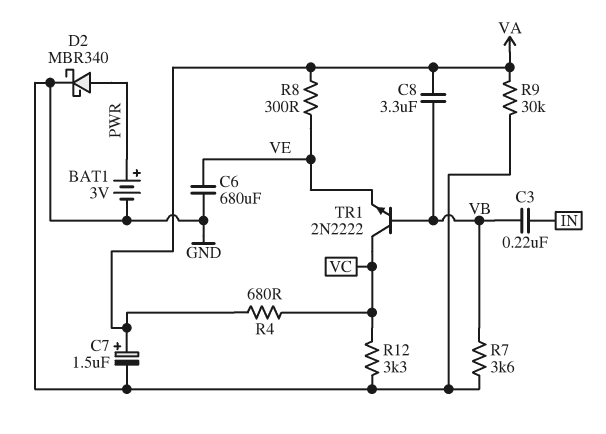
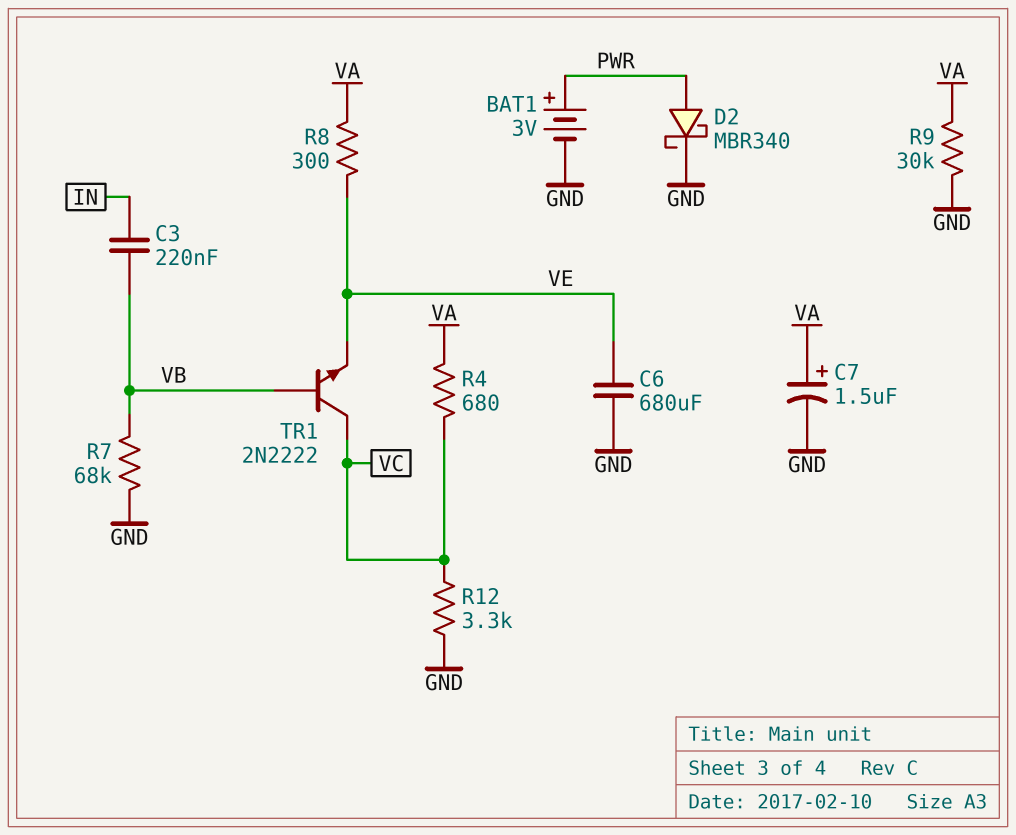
C8: 3.3uF (VA, VB) -> none
R7: 3.6k (GND, VB) -> 68k (GND, VB)

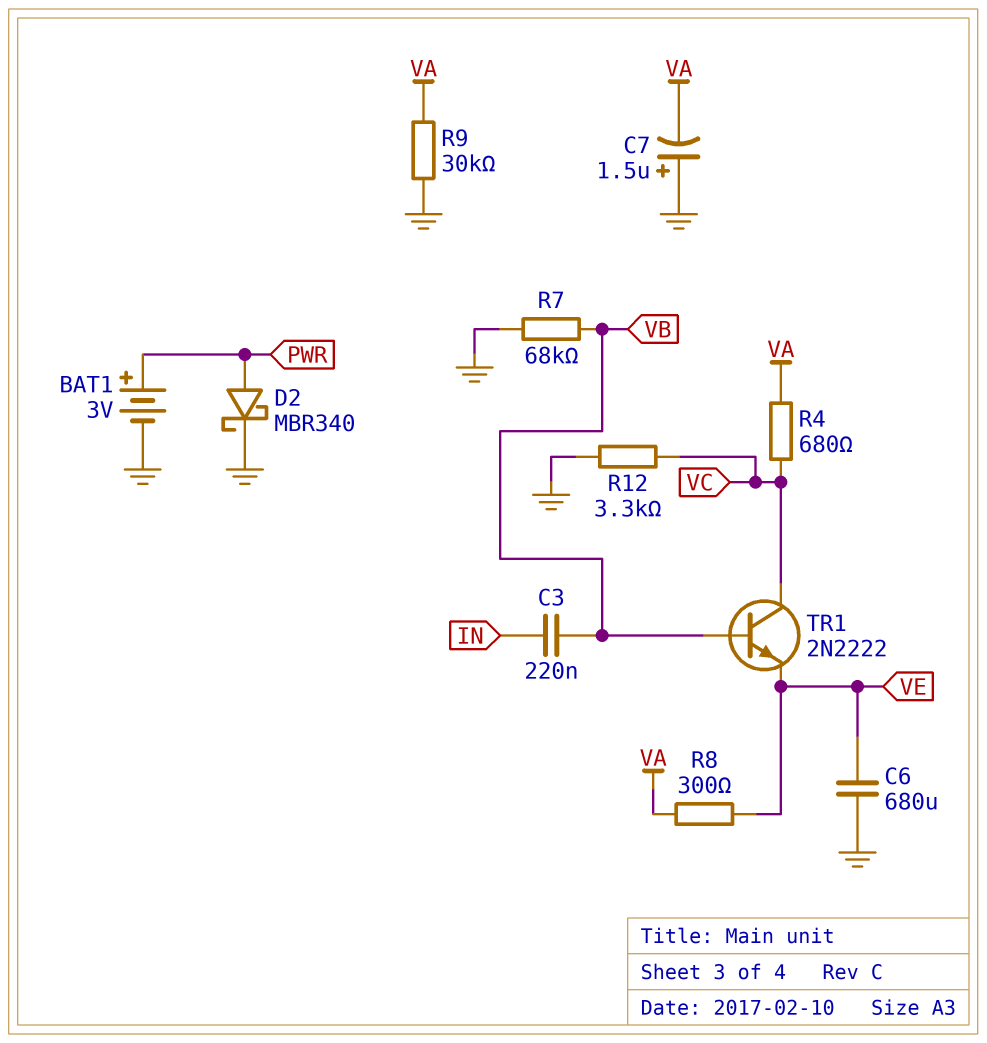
C7: 1.5uF (plus VA, minus GND) -> 1.5uF (plus GND, minus VA)

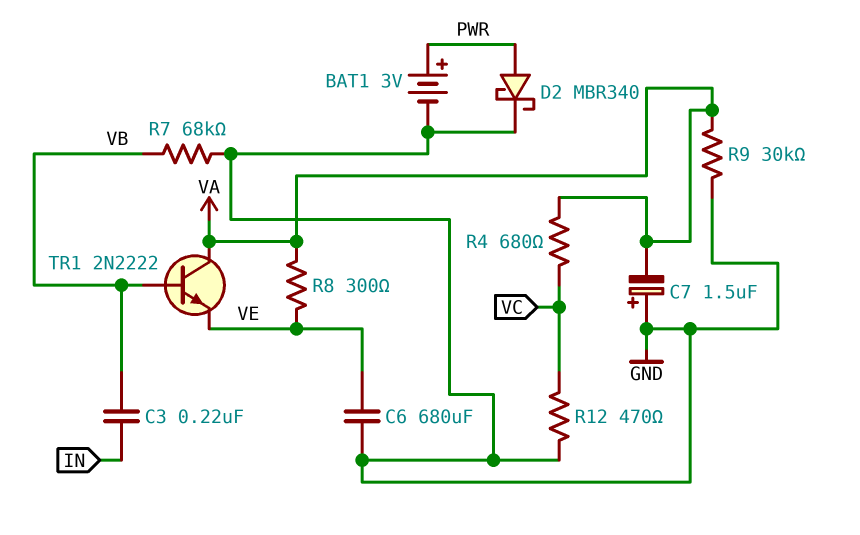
R12: 3.3k (GND, VC) -> 470 (GND, VC)
TR1: NPN 2N2222 (B VB, C VC, E VE) -> NPN 2N2222 (B VB, C VA, E VE)

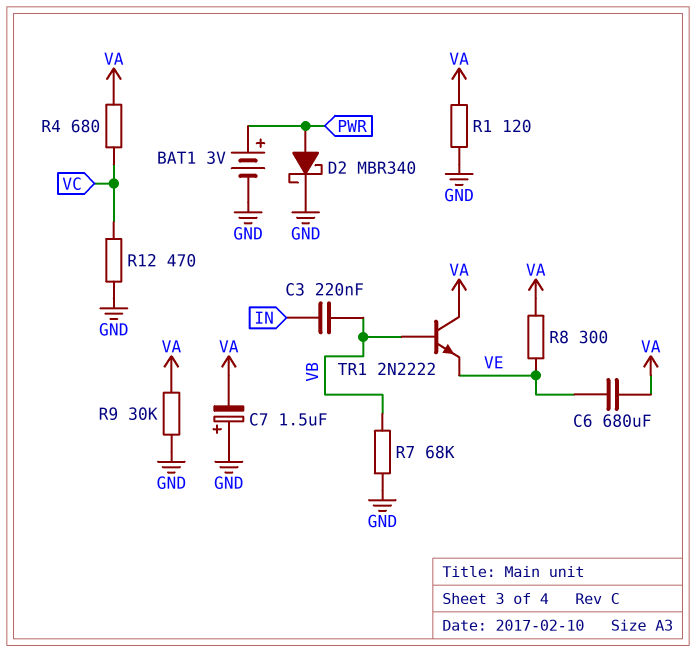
C6: 680uF (GND, VE) -> 680uF (VA, VE)
R1: none -> 120 (GND, VA)

